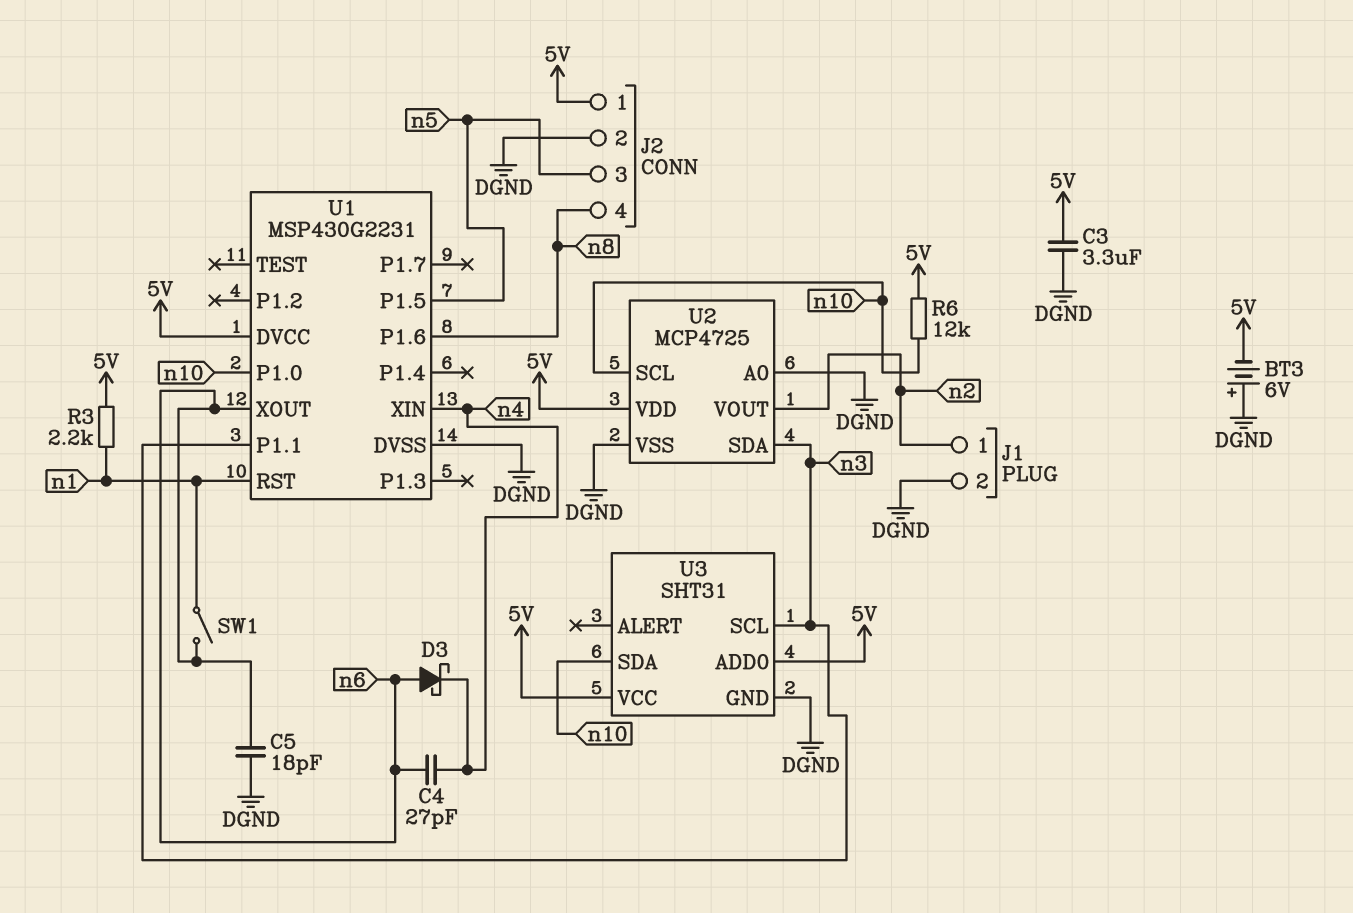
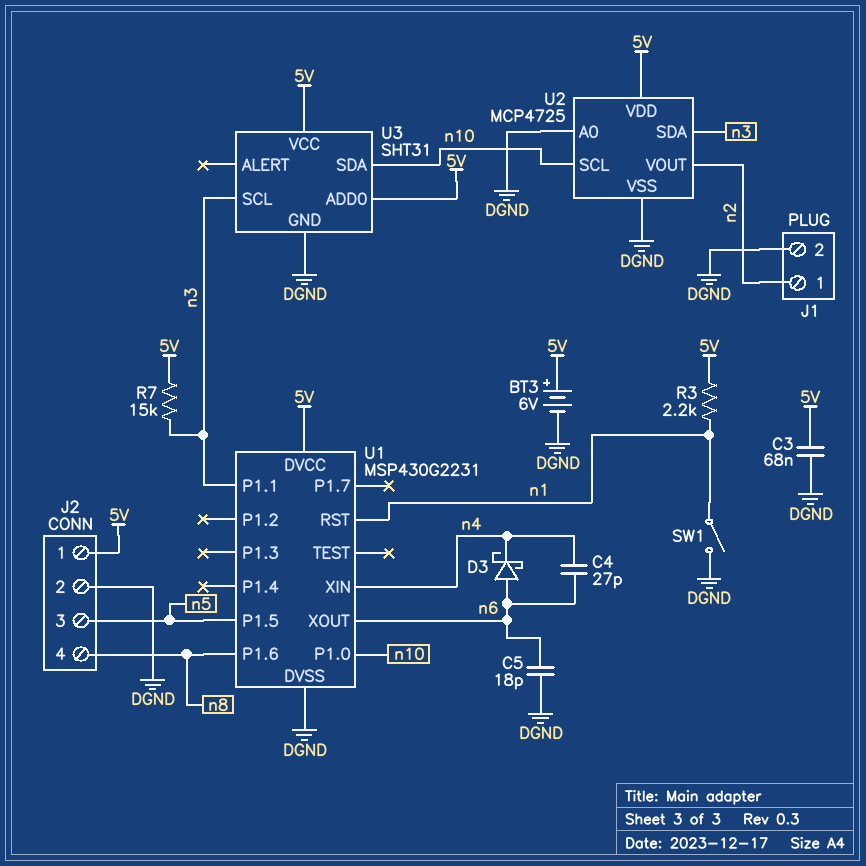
BT3: 6V (plus DGND, minus 5V) -> 6V (plus 5V, minus DGND)
C3: 3.3uF (5V, DGND) -> 68nF (5V, DGND)
R6: 12k (5V, n10) -> none
R7: none -> 15k (5V, n3)
SW1: switch (n1, n6) -> switch (DGND, n1)

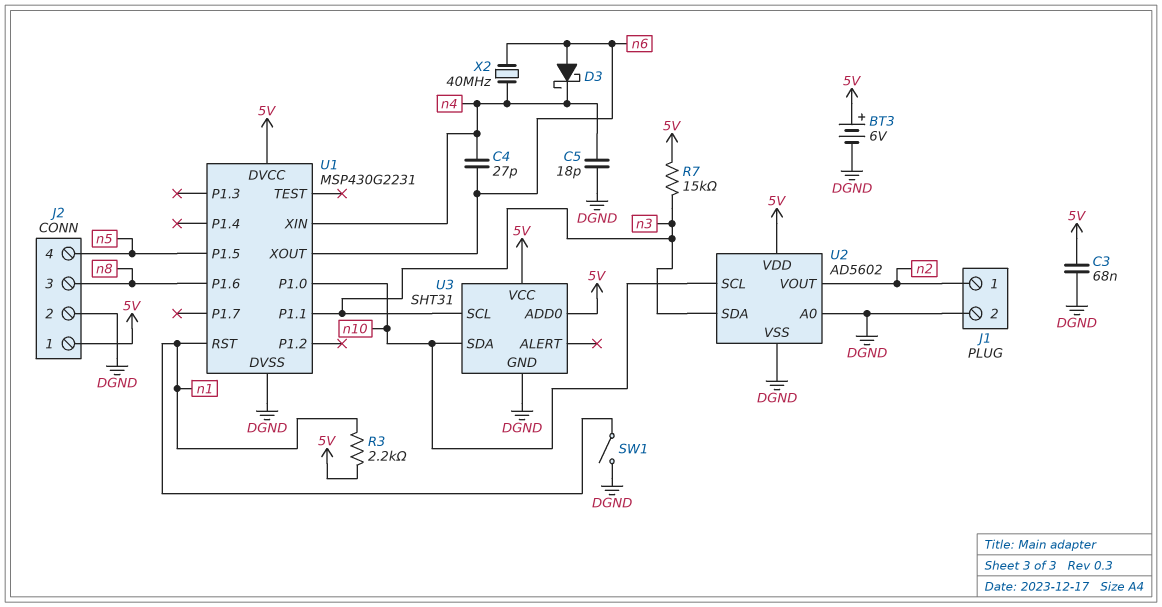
C5: 18pF (DGND, n6) -> 18pF (DGND, n4)
J2 pin 3: n5 -> n8
J2 pin 4: n8 -> n5
U2: MCP4725 -> AD5602
X2: none -> 40MHz (n4, n6)

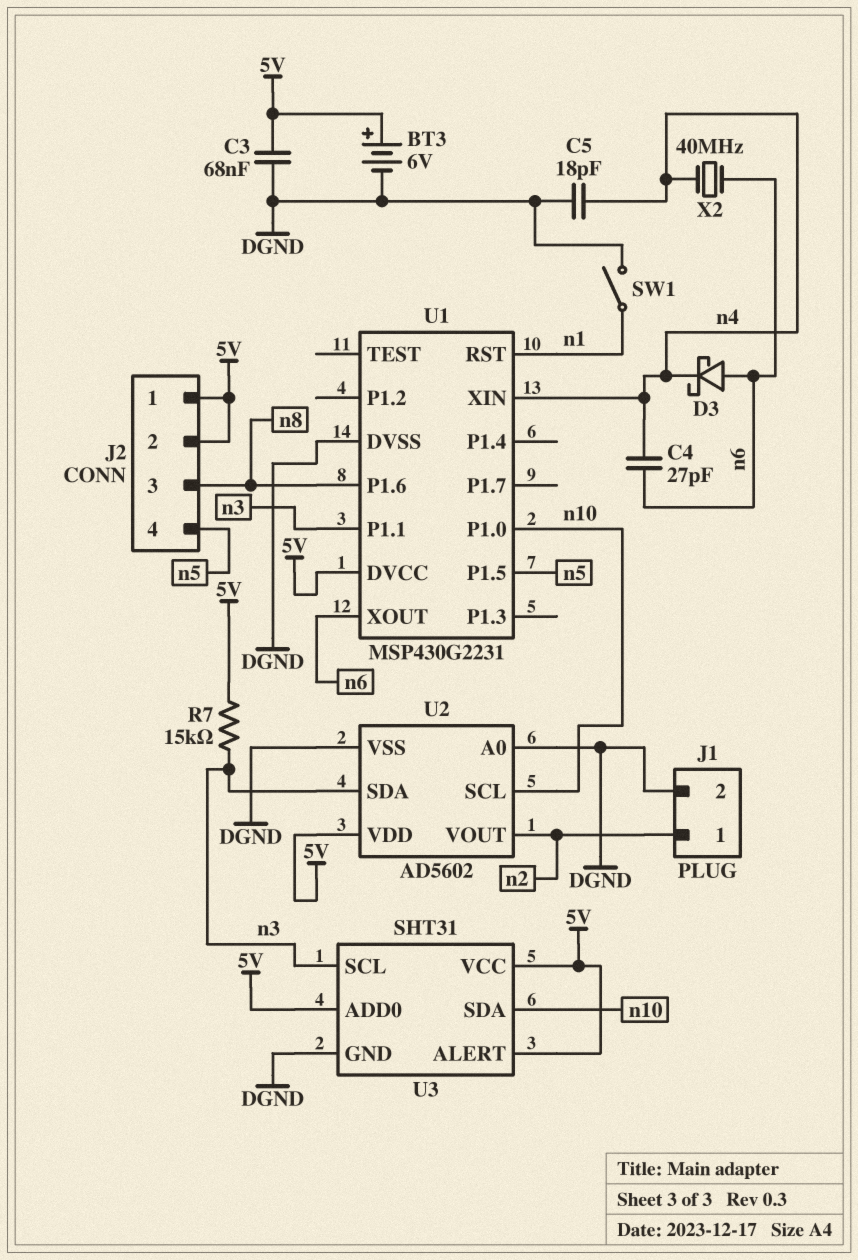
J2 pin 2: DGND -> 5V
R3: 2.2k (5V, n1) -> none
U3 pin ALERT: none -> 5V

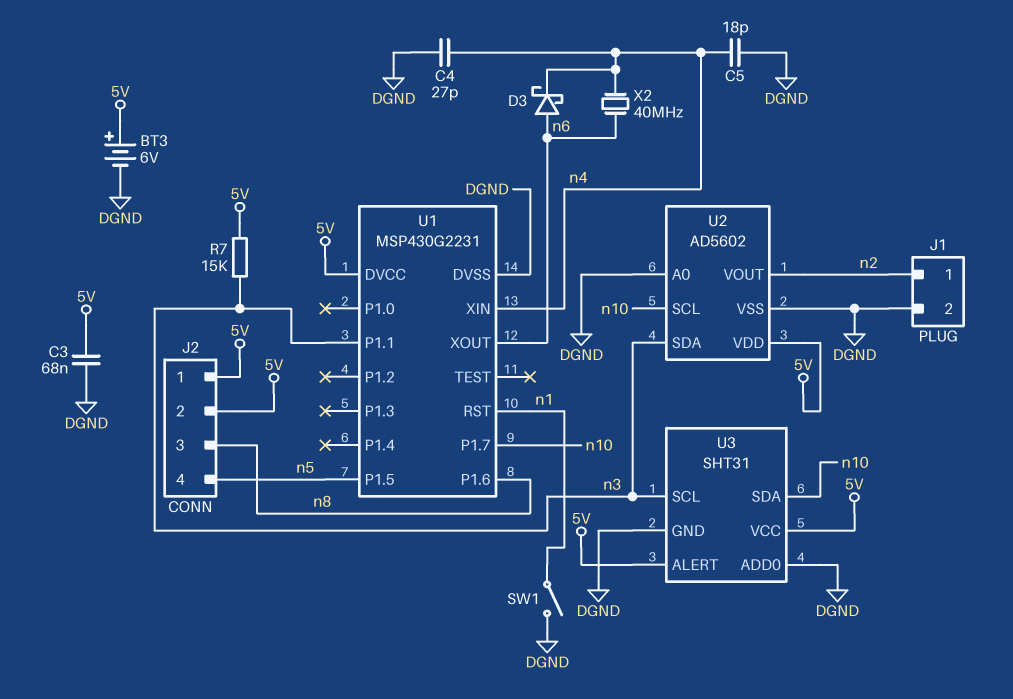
C4: 27pF (n4, n6) -> 27pF (DGND, n4)
U1 pin P1.0: n10 -> none
U1 pin P1.7: none -> n10
U3 pin ADD0: 5V -> DGND

